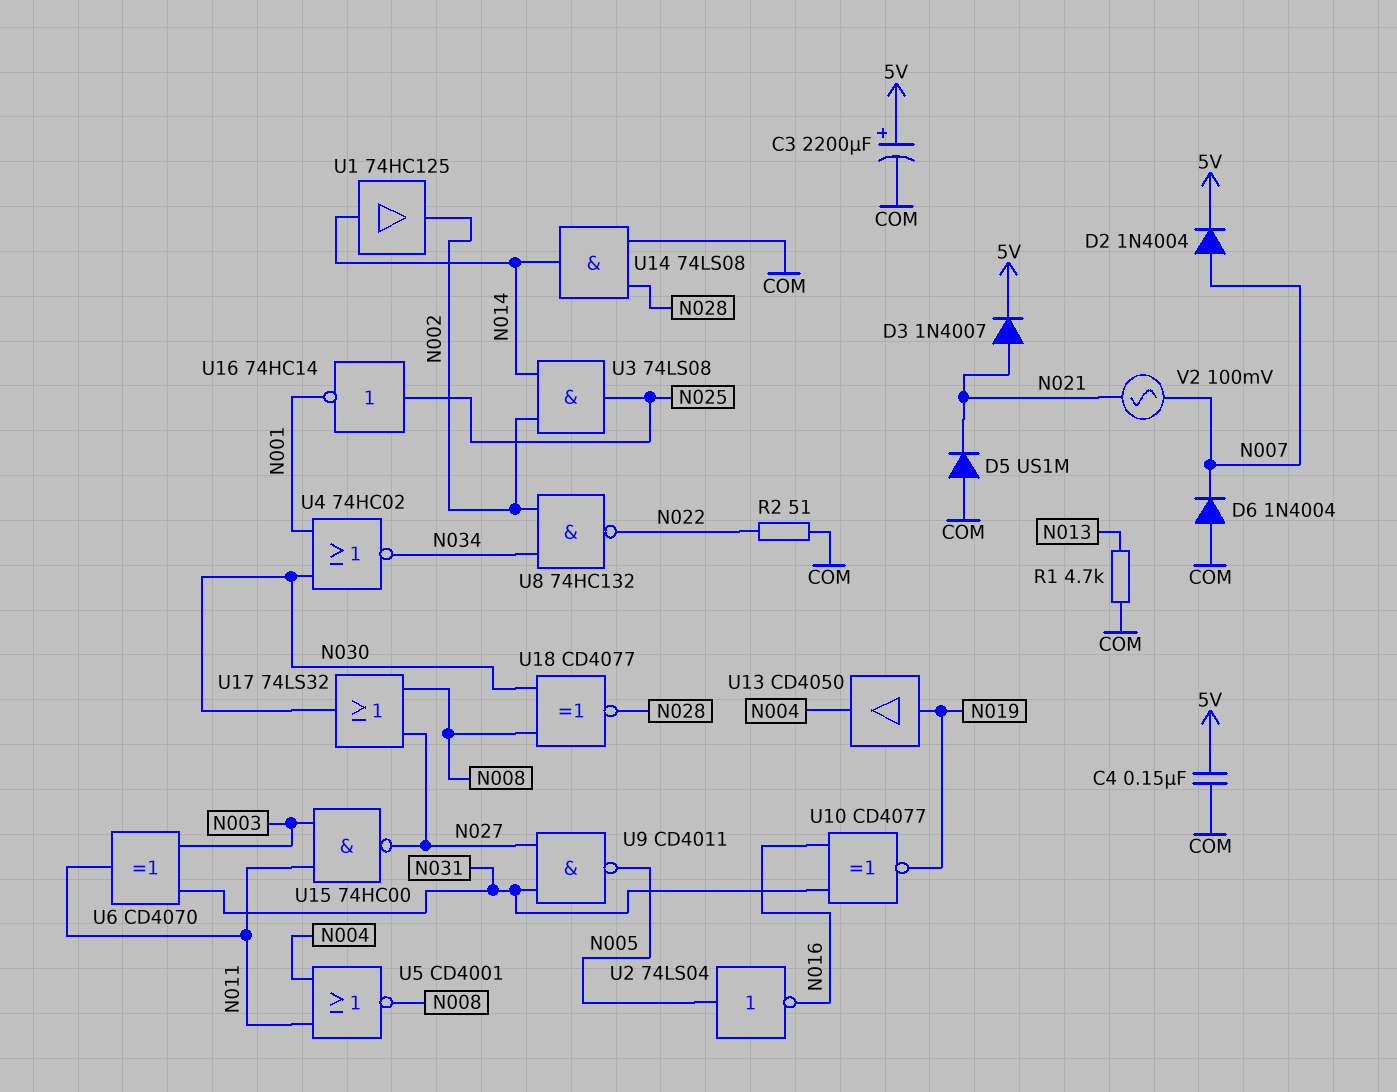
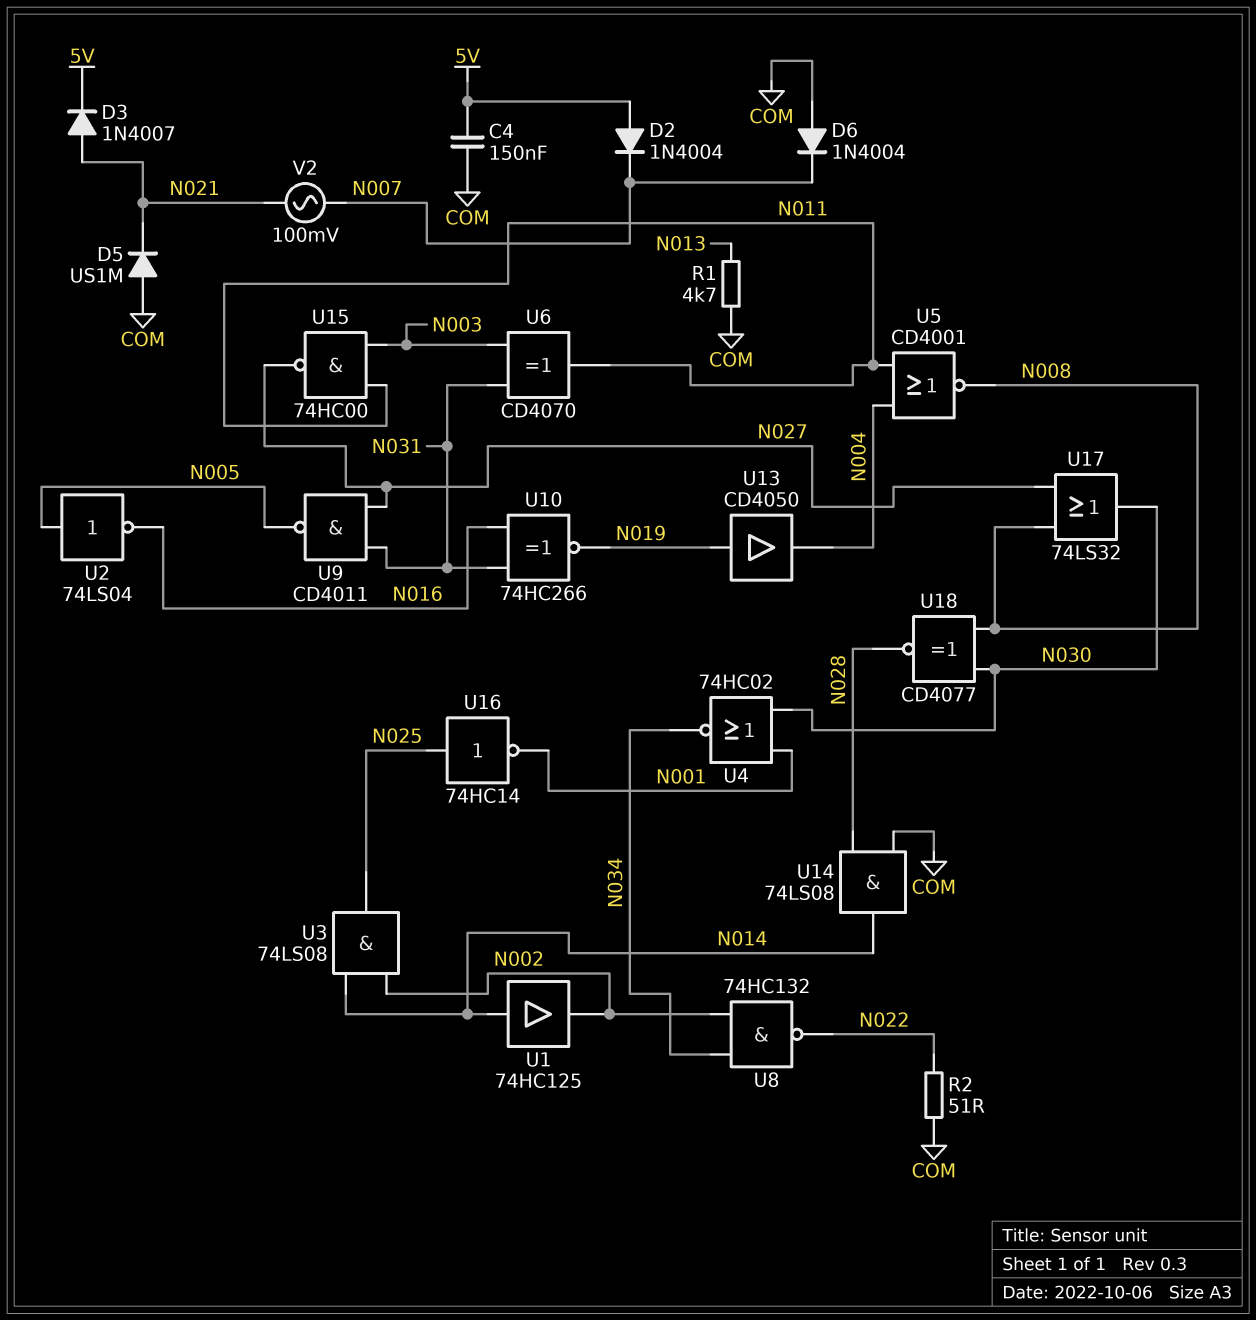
C3: 2200uF (plus 5V, minus COM) -> none
D2: diode 1N4004 (A N007, K 5V) -> diode 1N4004 (A 5V, K N007)
U10: XNOR CD4077 (in N016, in N031, out N019) -> XNOR 74HC266 (in N016, in N031, out N019)

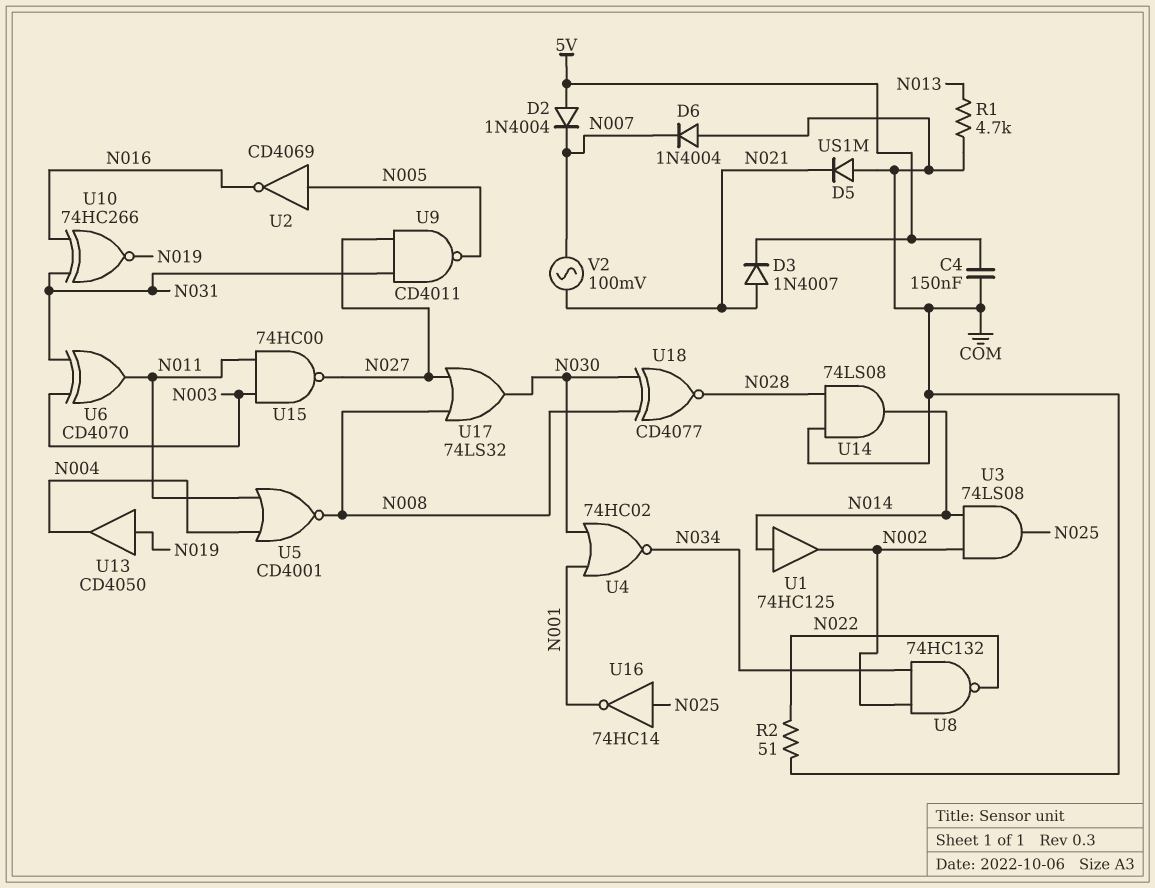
U2: NOT 74LS04 (in N005, out N016) -> NOT CD4069 (in N005, out N016)

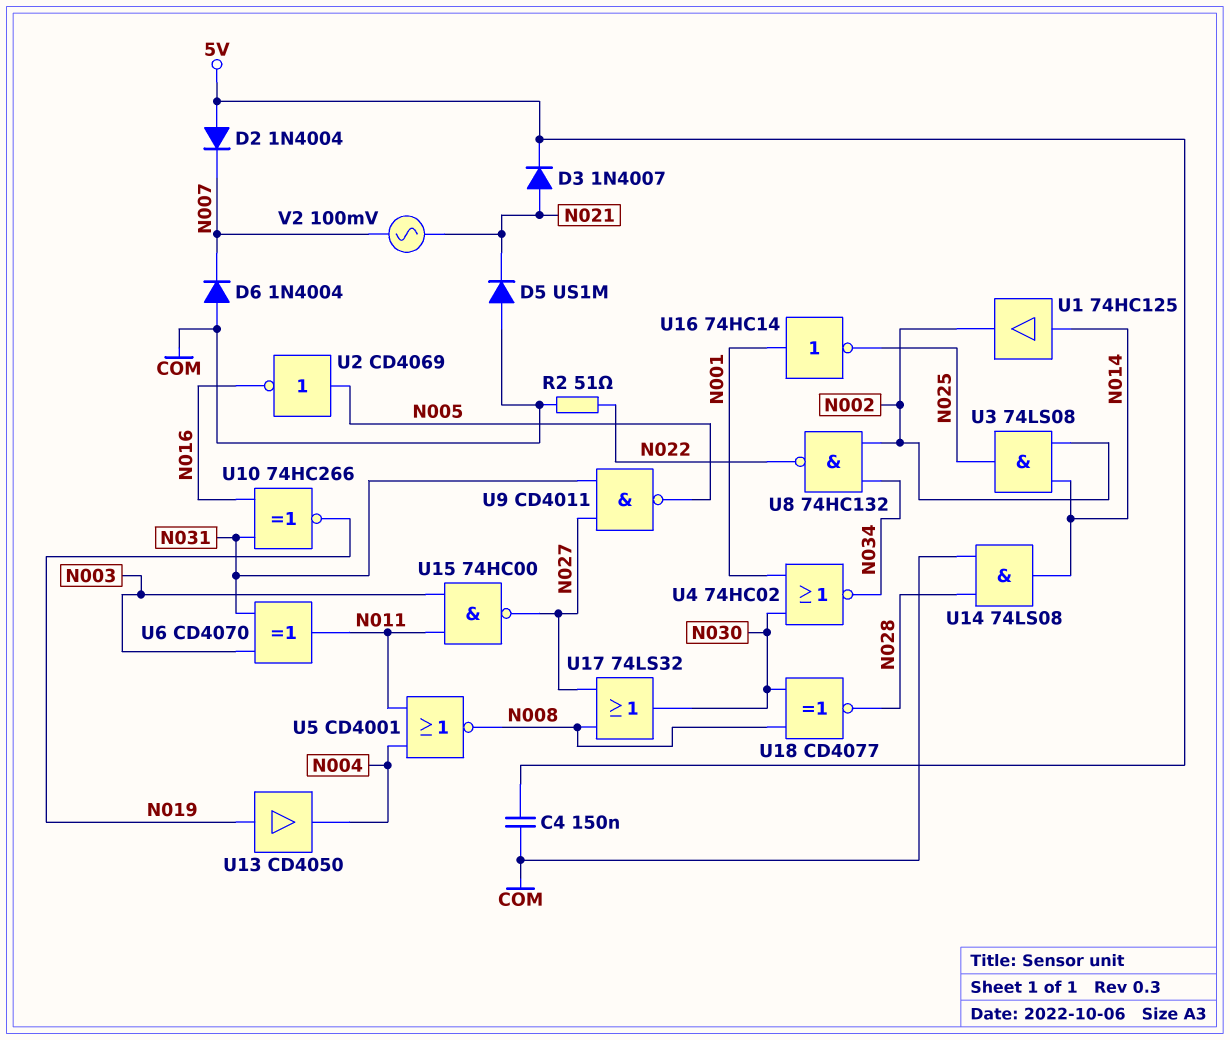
R1: 4.7k (COM, N013) -> none
U16: NOT 74HC14 (in N025, out N001) -> NOT 74HC14 (in N001, out N025)

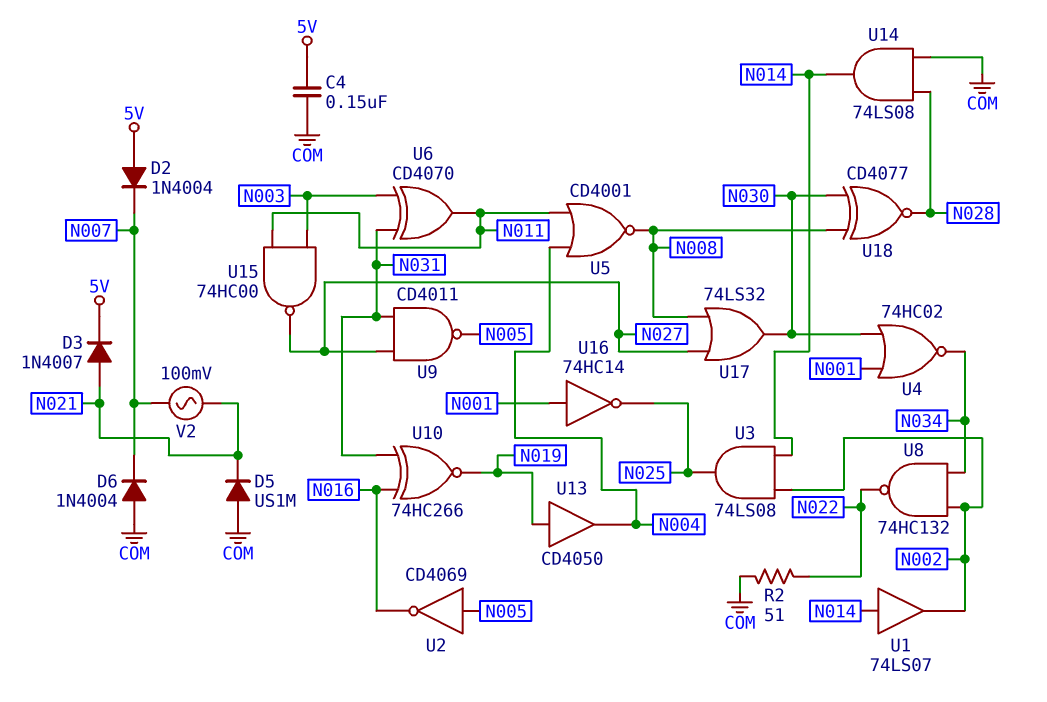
U1: buffer 74HC125 (in N014, out N002) -> buffer 74LS07 (in N014, out N002)

